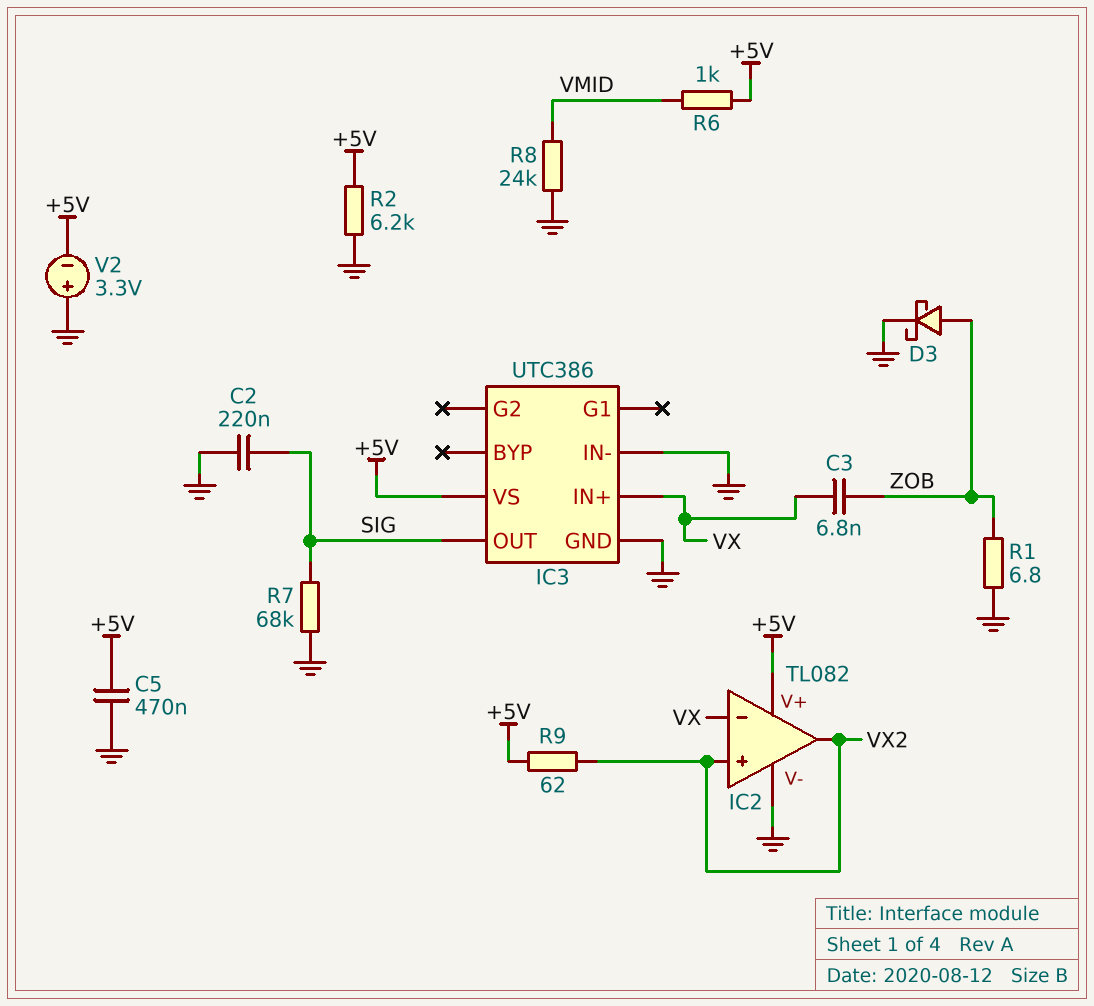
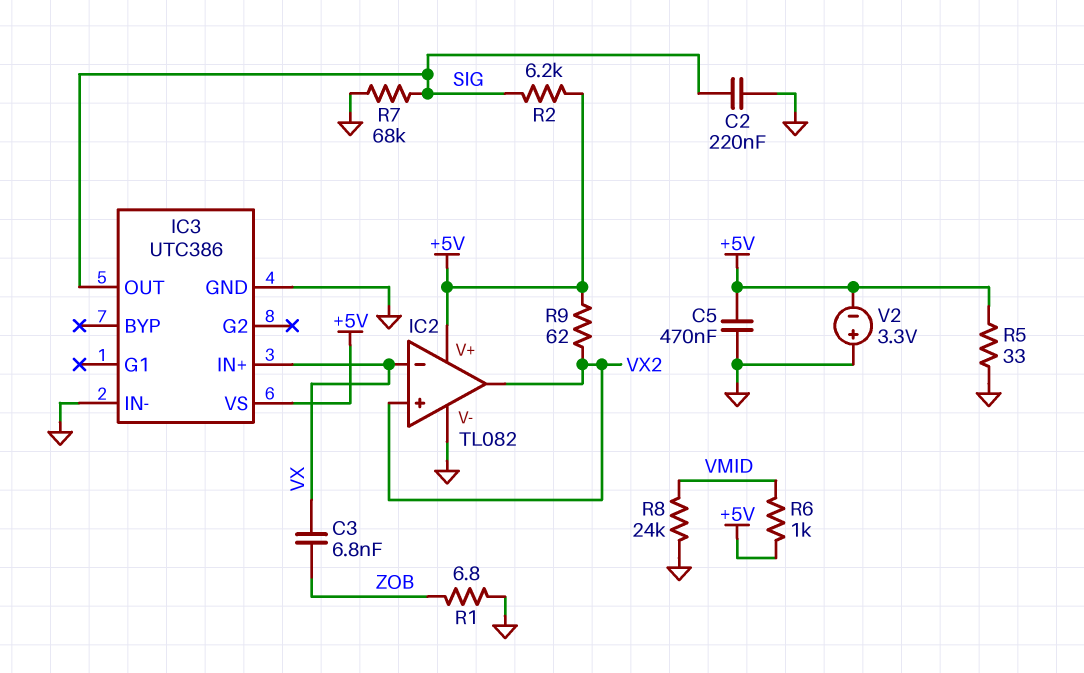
D3: schottky (A ZOB, K GND) -> none
R2: 6.2k (+5V, GND) -> 6.2k (+5V, SIG)
R5: none -> 33 (+5V, GND)

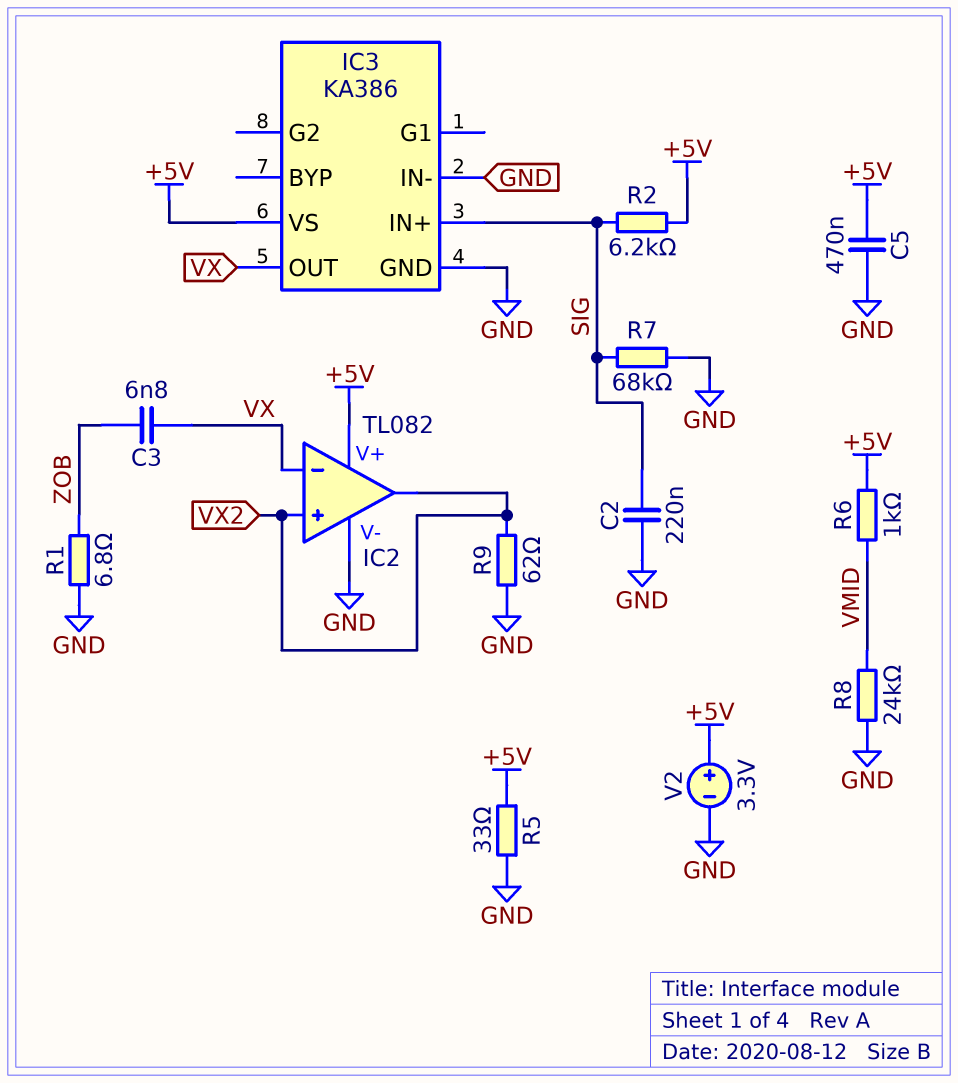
IC3: UTC386 -> KA386
IC3 pin IN+: VX -> SIG
IC3 pin OUT: SIG -> VX
R9: 62 (+5V, VX2) -> 62 (GND, VX2)
V2: 3.3V (plus GND, minus +5V) -> 3.3V (plus +5V, minus GND)

